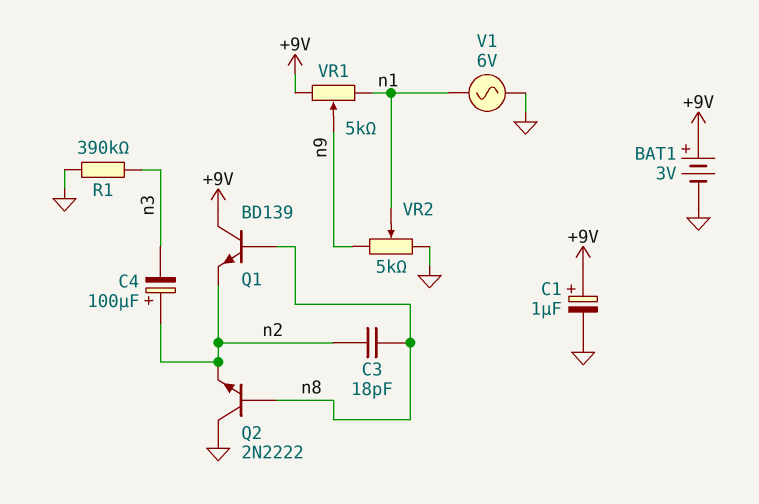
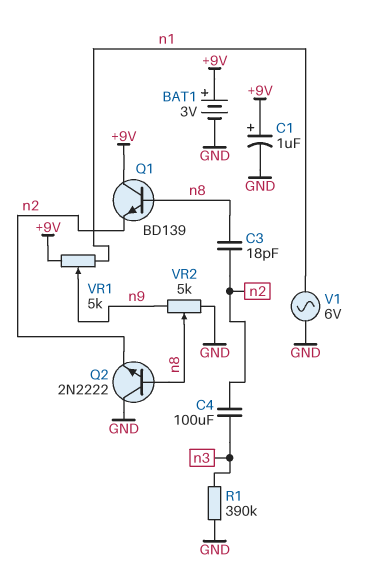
C4: 100uF (plus n2, minus n3) -> 100uF (n2, n3)
VR2: 5k (GND, n9, wiper n1) -> 5k (GND, n9, wiper n8)

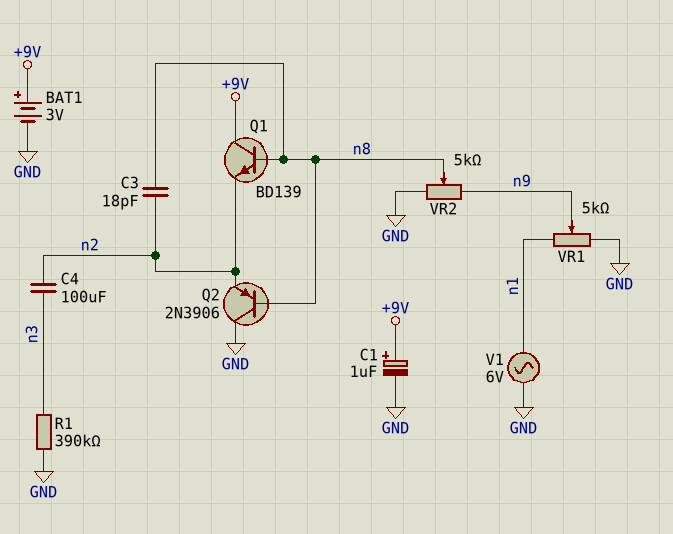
Q2: NPN 2N2222 (B n8, C GND, E n2) -> PNP 2N3906 (B n8, C GND, E n2)
VR1: 5k (+9V, n1, wiper n9) -> 5k (GND, n1, wiper n9)

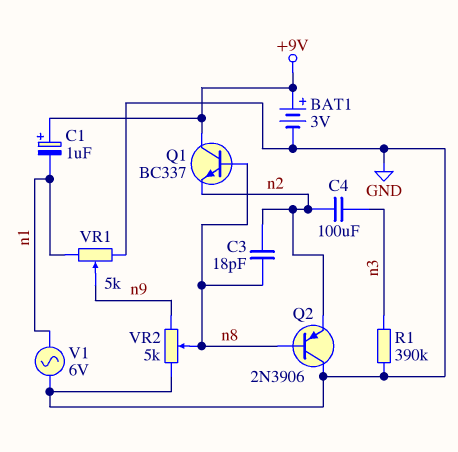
C1: 1uF (plus +9V, minus GND) -> 1uF (plus +9V, minus n1)
Q1: NPN BD139 (B n8, C +9V, E n2) -> NPN BC337 (B n8, C +9V, E n2)

